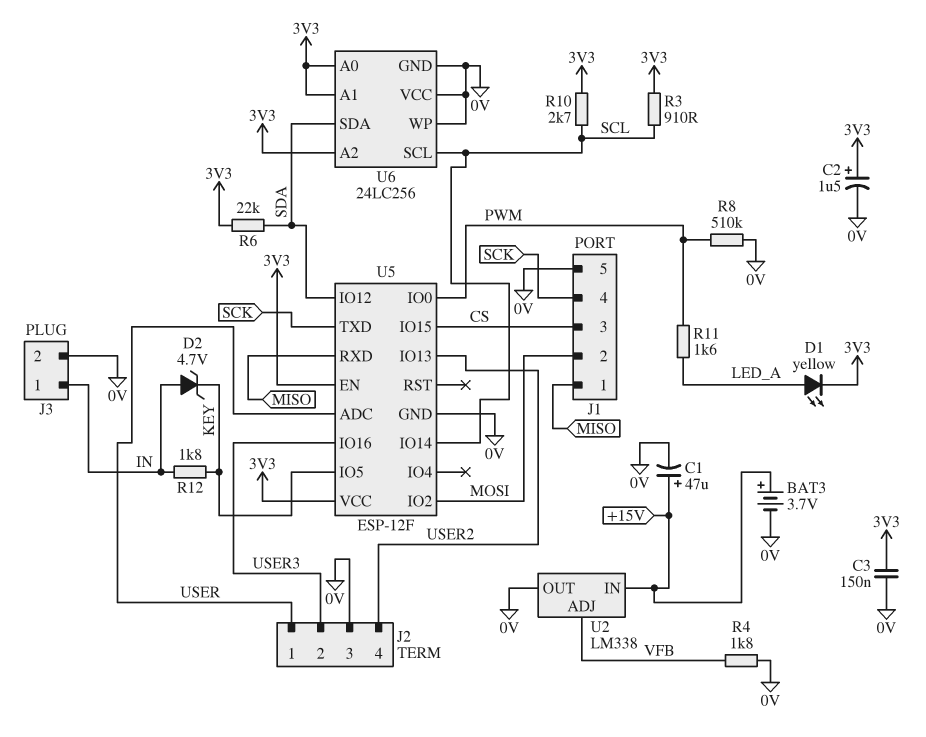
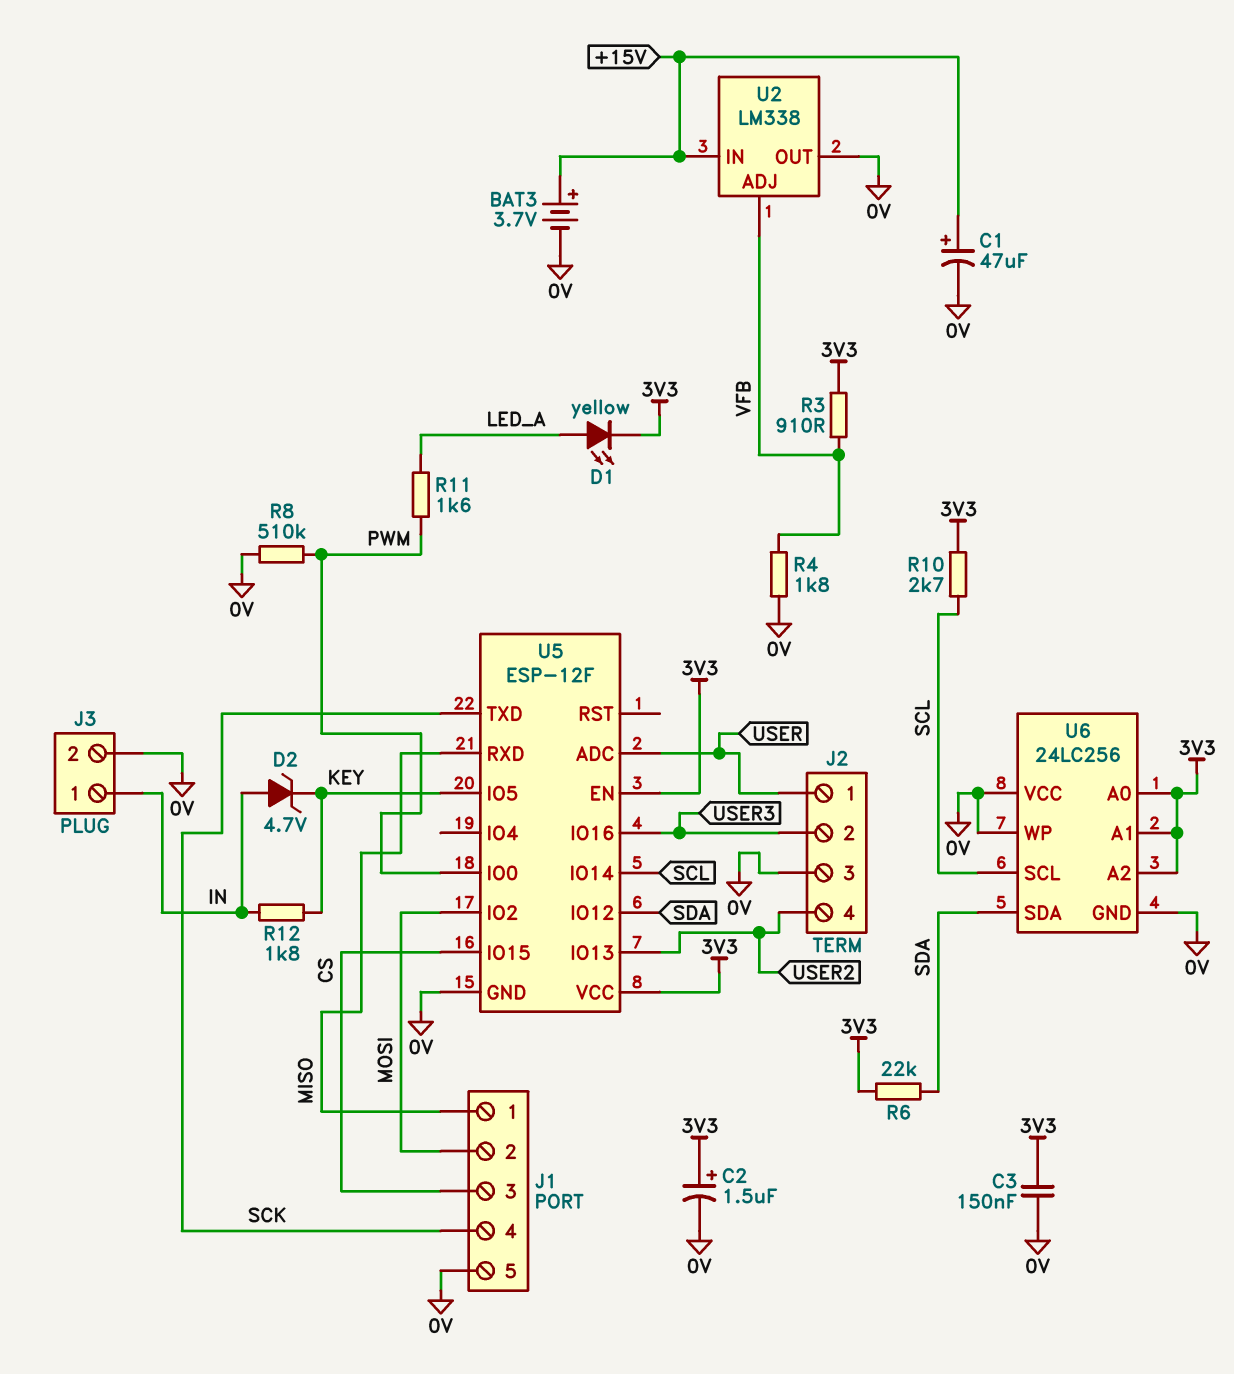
R3: 910 (3V3, SCL) -> 910 (3V3, VFB)

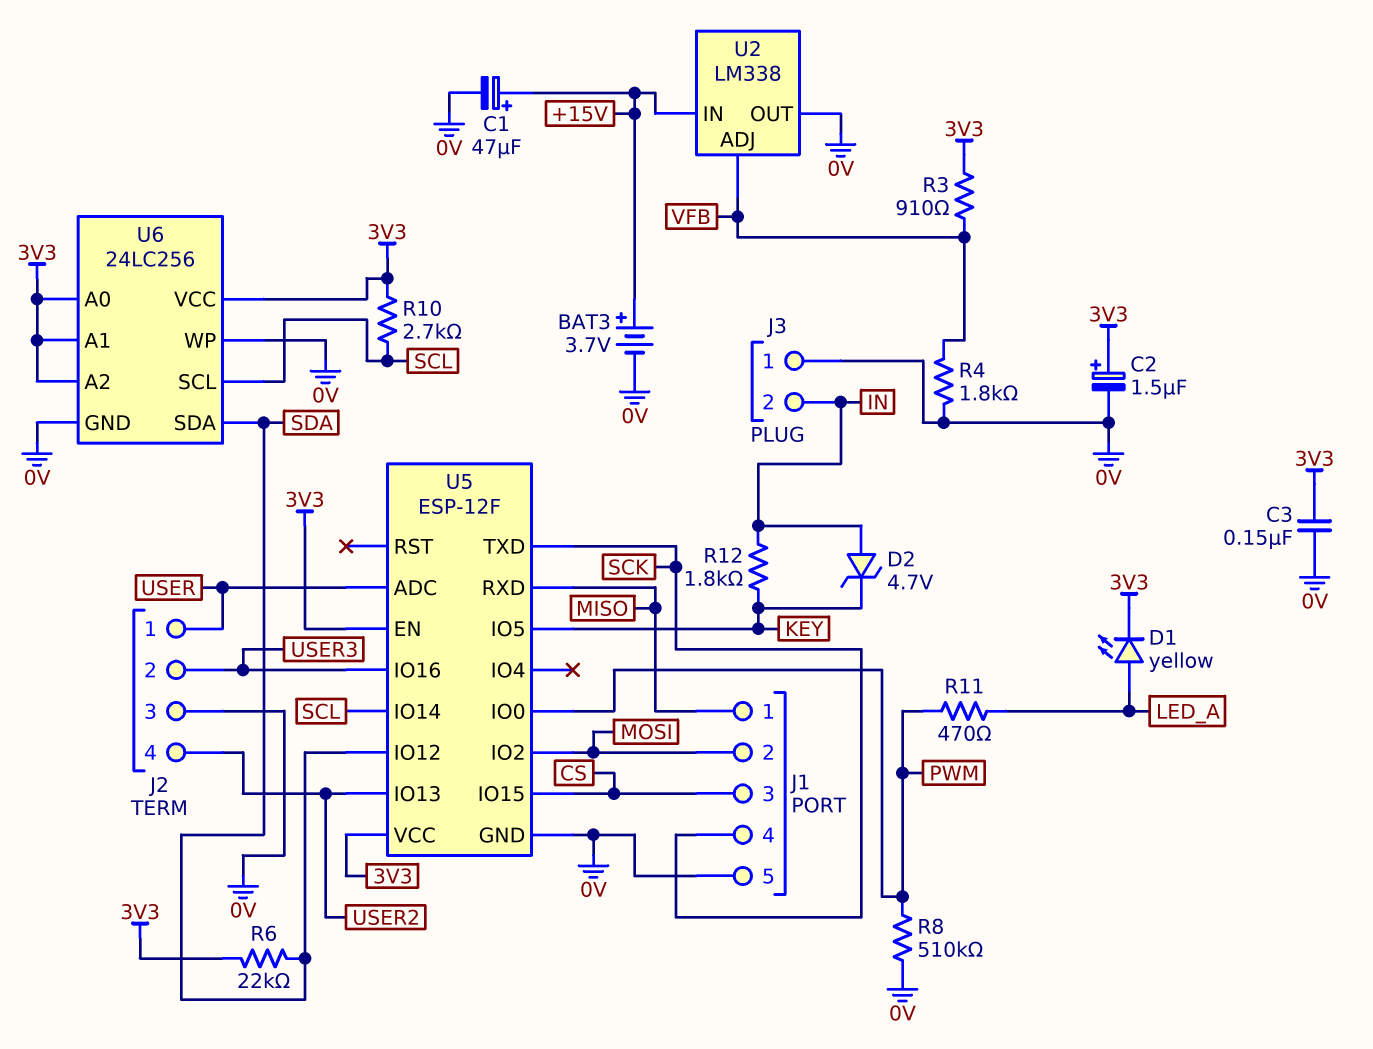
J3 pin 1: IN -> 0V
J3 pin 2: 0V -> IN
R11: 1.6k (LED_A, PWM) -> 470 (LED_A, PWM)
U6 pin VCC: 0V -> 3V3

